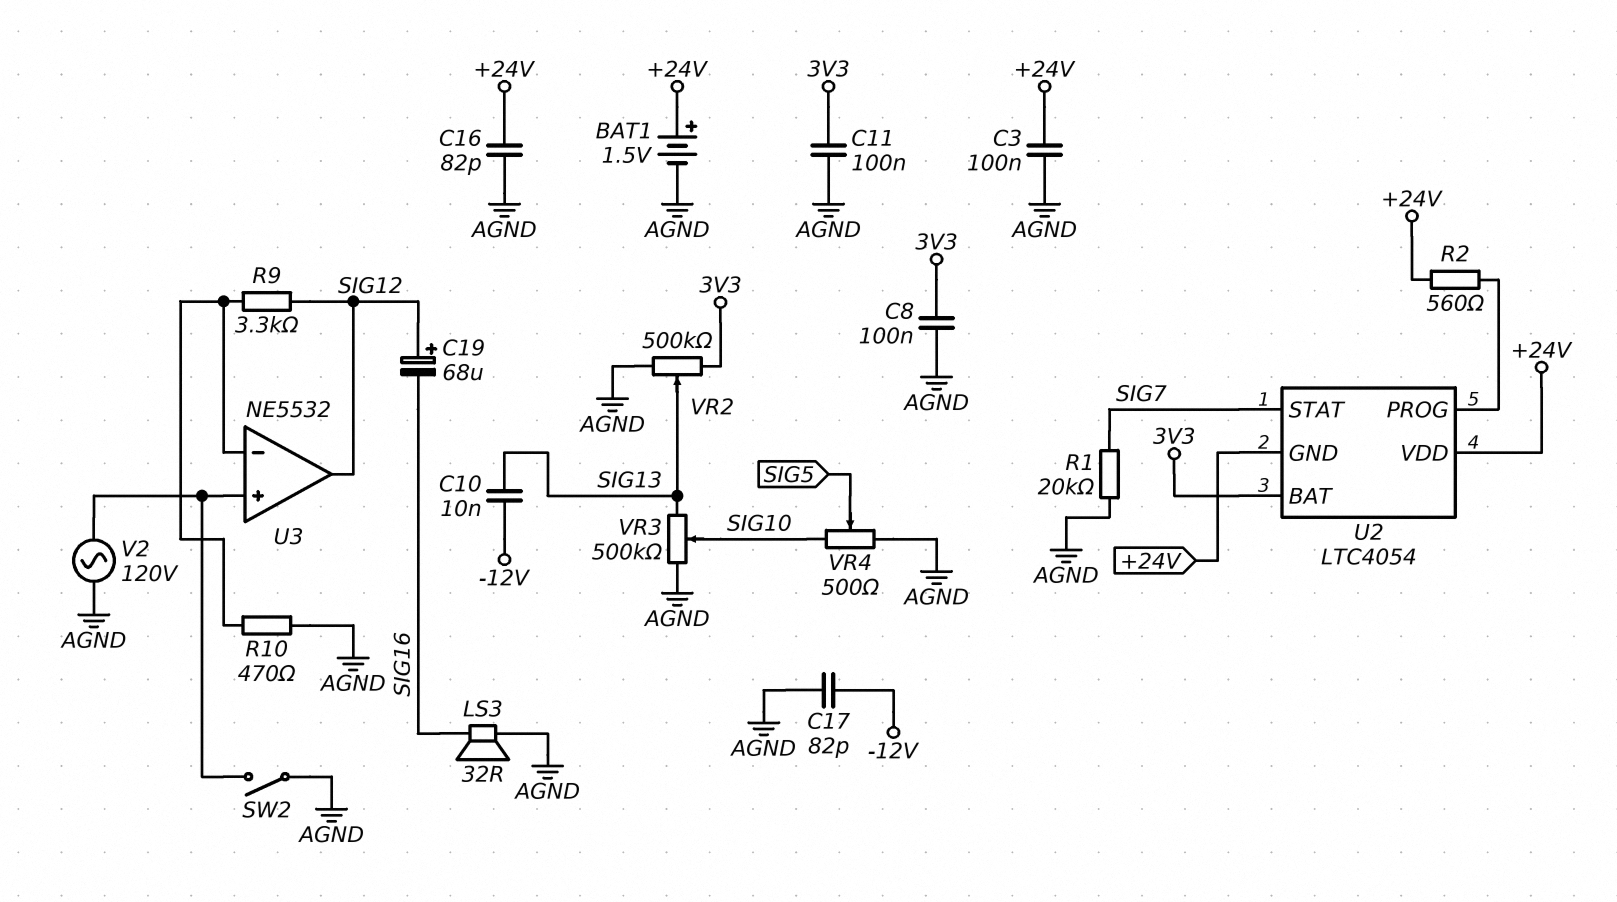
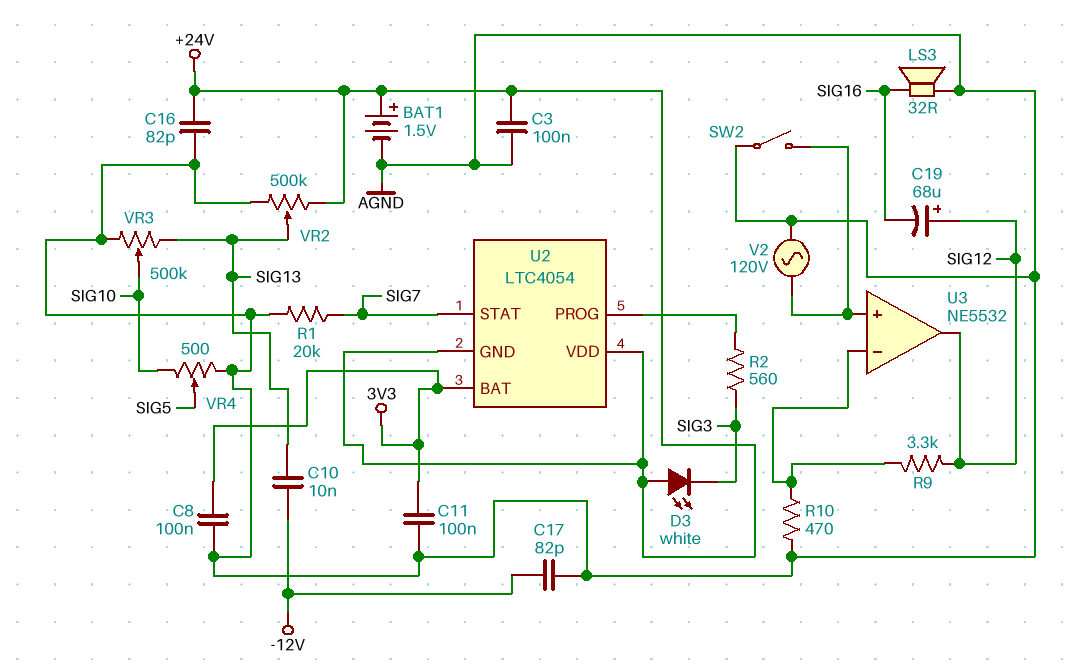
D3: none -> LED white (A +24V, K SIG3)
R2: 560 (+24V, U2/PROG) -> 560 (SIG3, U2/PROG)
VR2: 500k (3V3, AGND, wiper SIG13) -> 500k (+24V, AGND, wiper SIG13)

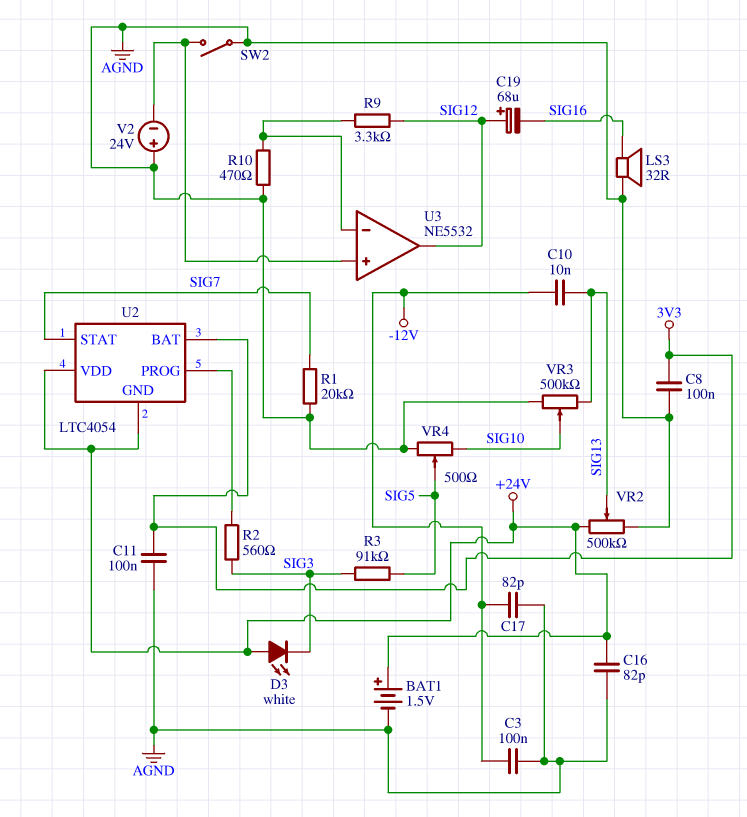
C3: 100nF (+24V, AGND) -> 100nF (-12V, AGND)
R3: none -> 91k (SIG3, SIG5)
V2: AC 120V (AGND, U3/in+) -> 24V (plus AGND, minus U3/in+)

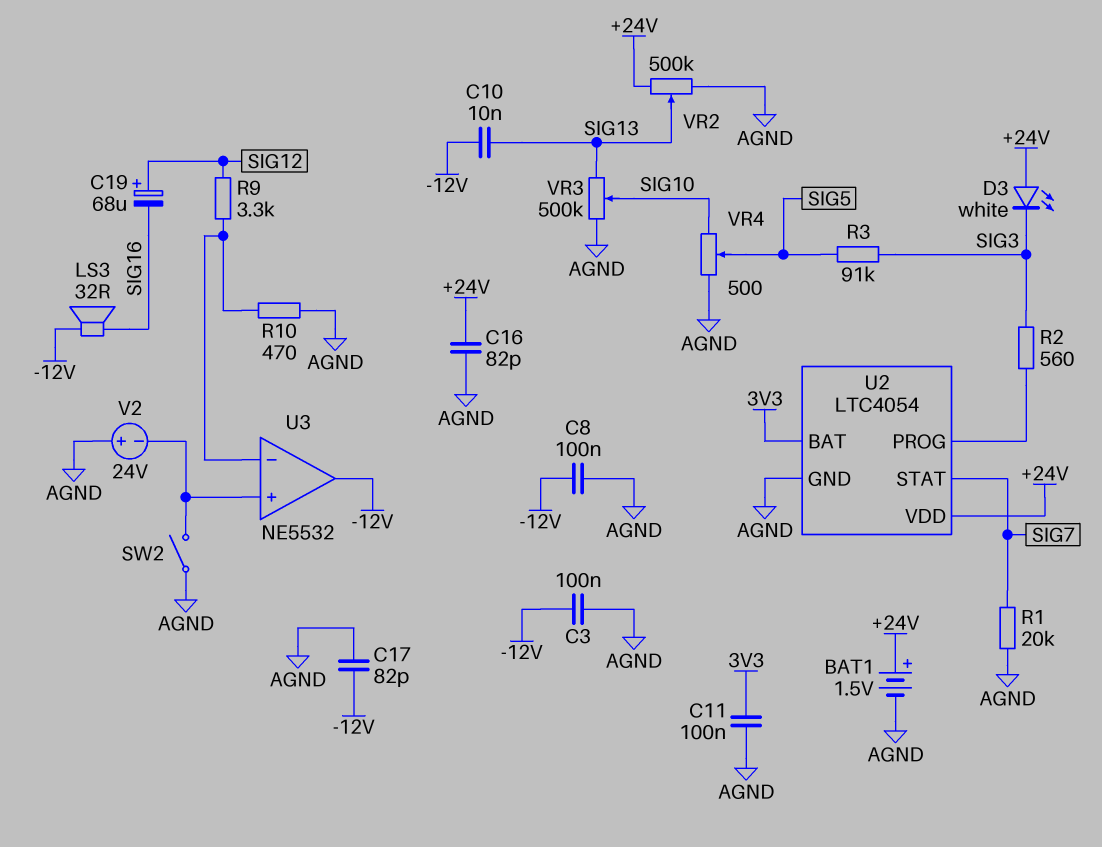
C8: 100nF (3V3, AGND) -> 100nF (-12V, AGND)
LS3: speaker 32R (AGND, SIG16) -> speaker 32R (-12V, SIG16)
U2 pin GND: +24V -> AGND
U3 pin out: SIG12 -> -12V

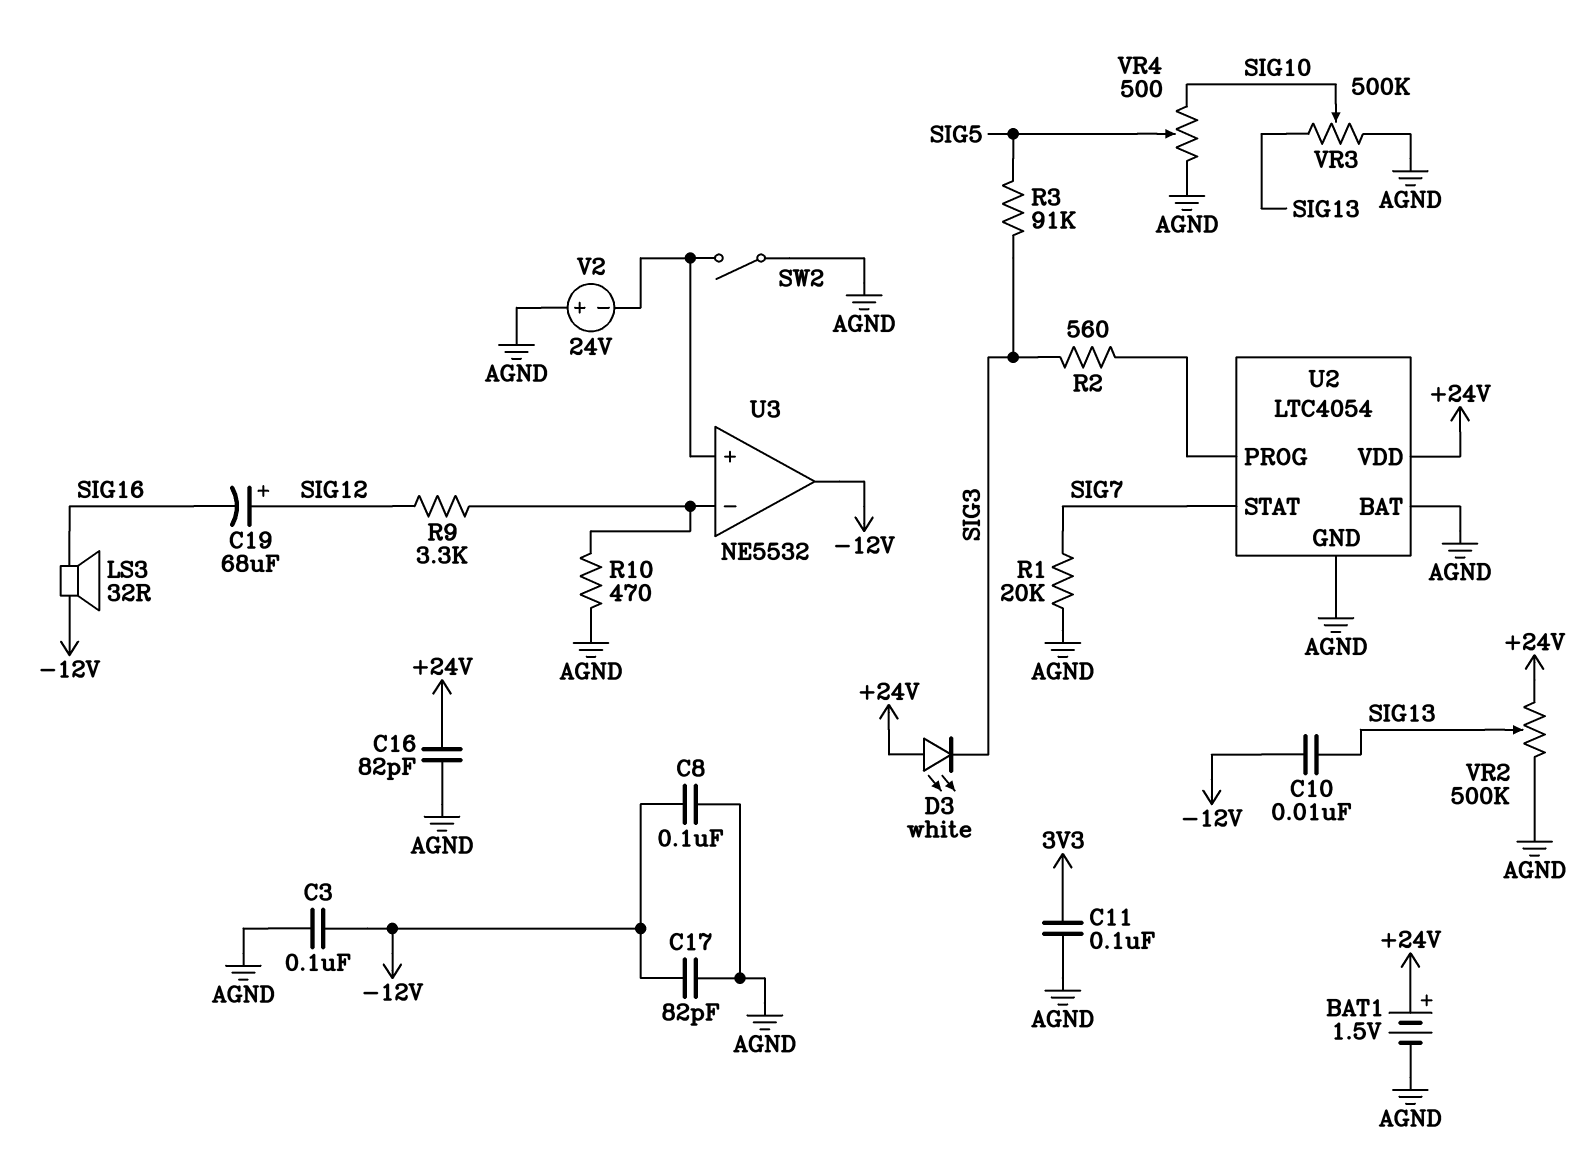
U2 pin BAT: 3V3 -> AGND

